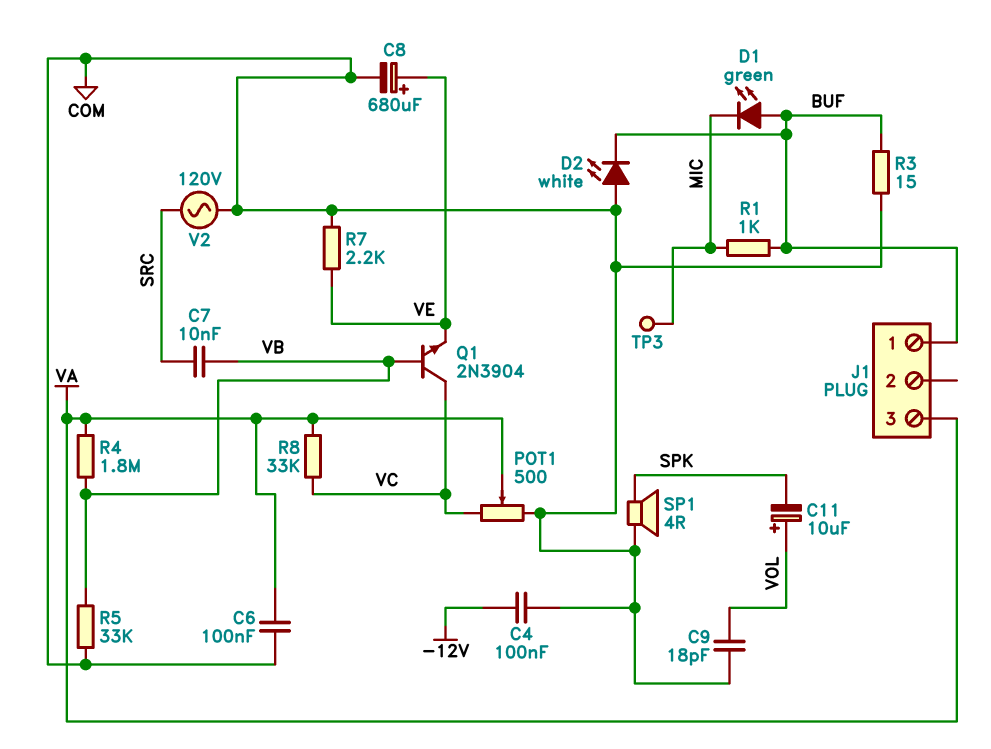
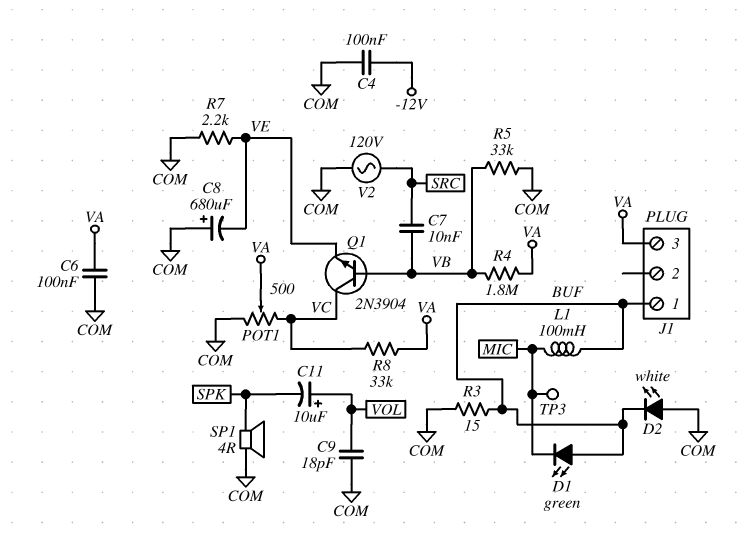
C8: 680uF (plus VE, minus COM) -> 680uF (plus COM, minus VE)
L1: none -> 100mH (BUF, MIC)
R1: 1k (BUF, MIC) -> none

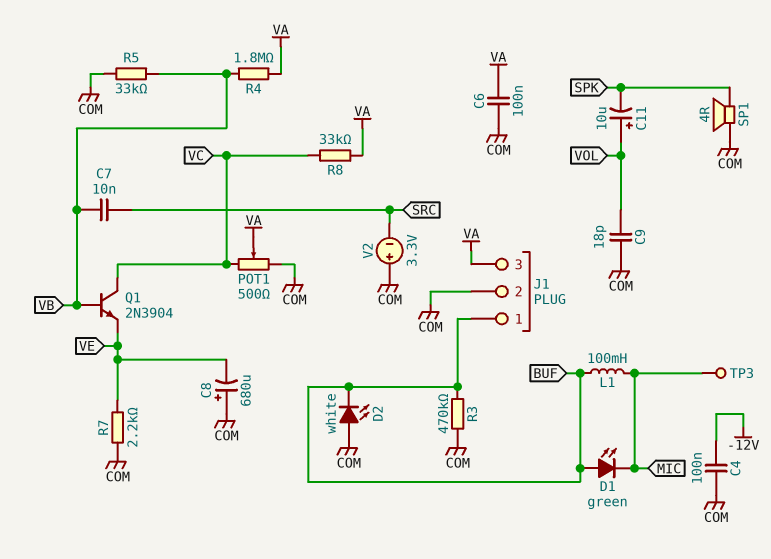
J1 pin 2: none -> COM
R3: 15 (BUF, COM) -> 470k (BUF, COM)
V2: AC 120V (COM, SRC) -> 3.3V (plus COM, minus SRC)

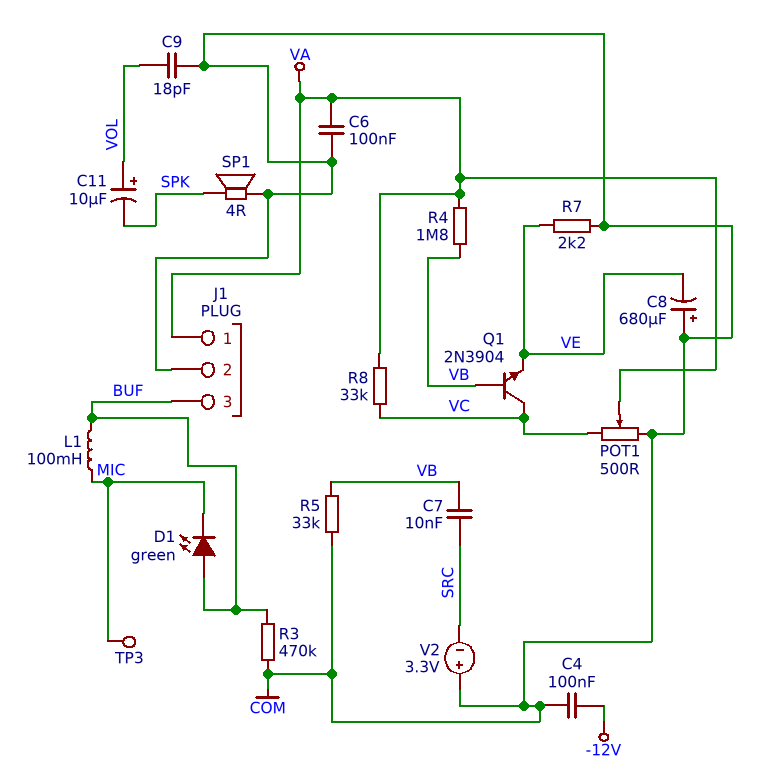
D2: LED white (A COM, K BUF) -> none
J1 pin 1: BUF -> VA
J1 pin 3: VA -> BUF

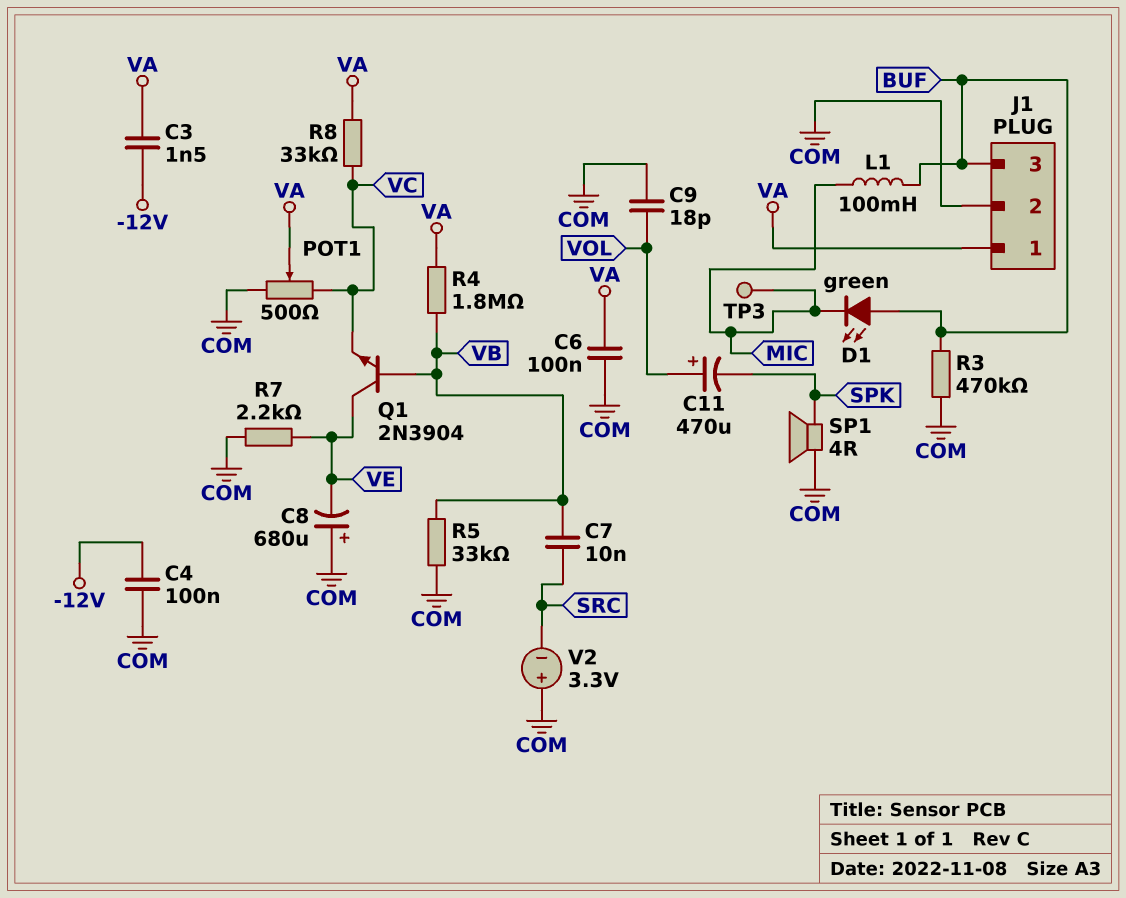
C3: none -> 1.5nF (-12V, VA)
C11: 10uF (plus VOL, minus SPK) -> 470uF (plus VOL, minus SPK)
Q1: NPN 2N3904 (B VB, C VC, E VE) -> NPN 2N3904 (B VB, C VE, E VC)

